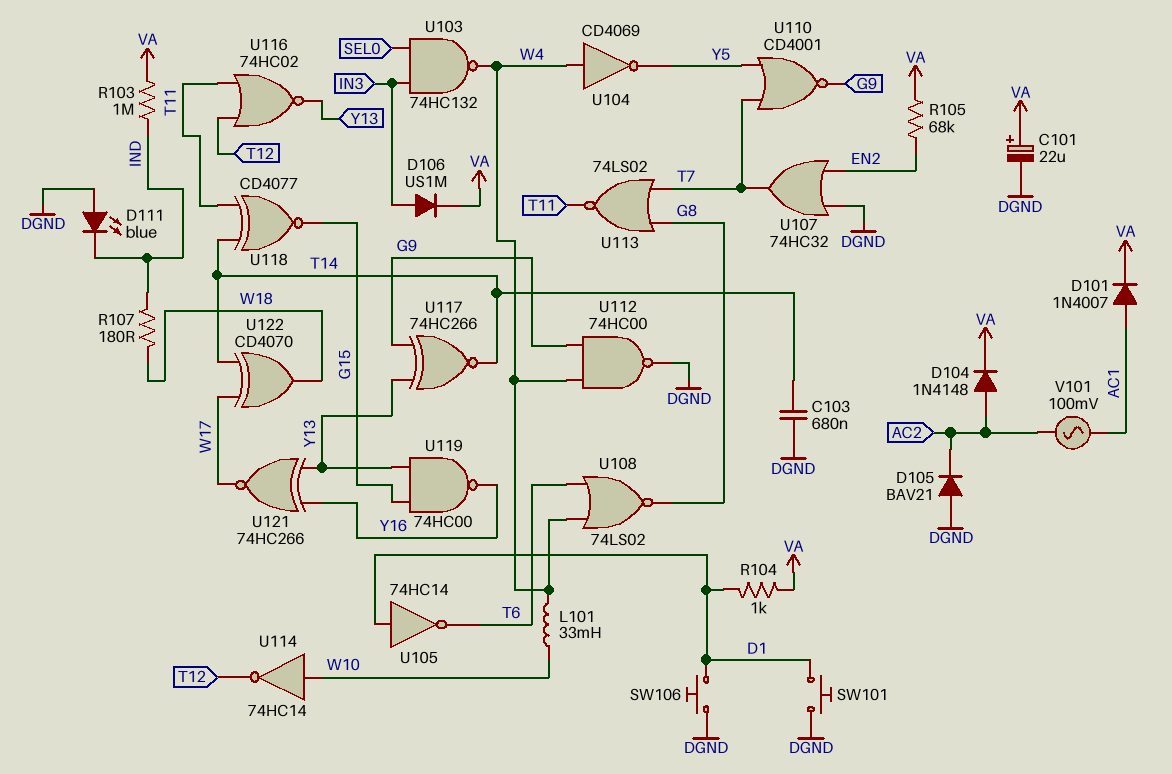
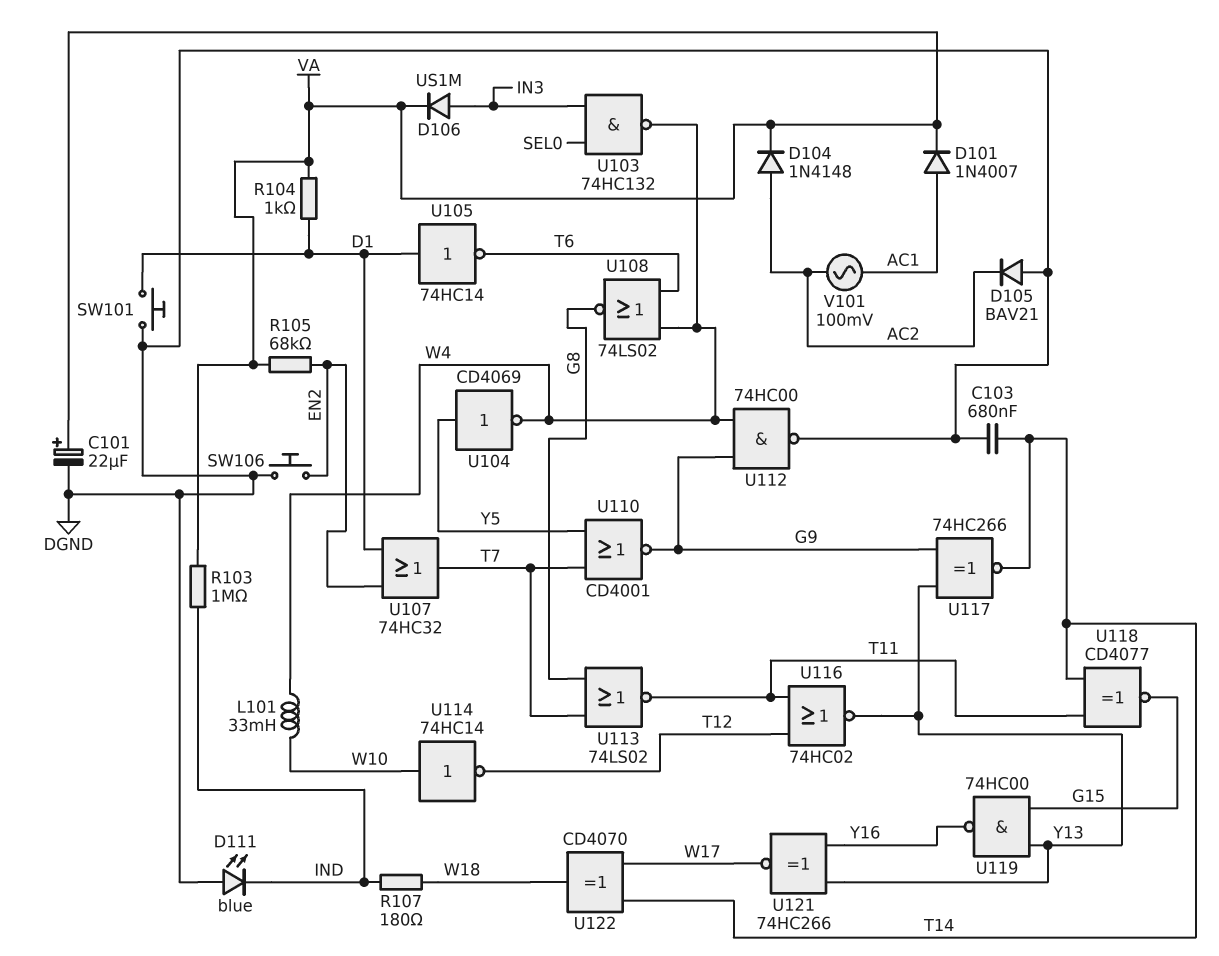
SW106: button (D1, DGND) -> button (DGND, EN2)
U104: NOT CD4069 (in W4, out Y5) -> NOT CD4069 (in Y5, out W4)
U107: OR 74HC32 (in DGND, in EN2, out T7) -> OR 74HC32 (in D1, in EN2, out T7)

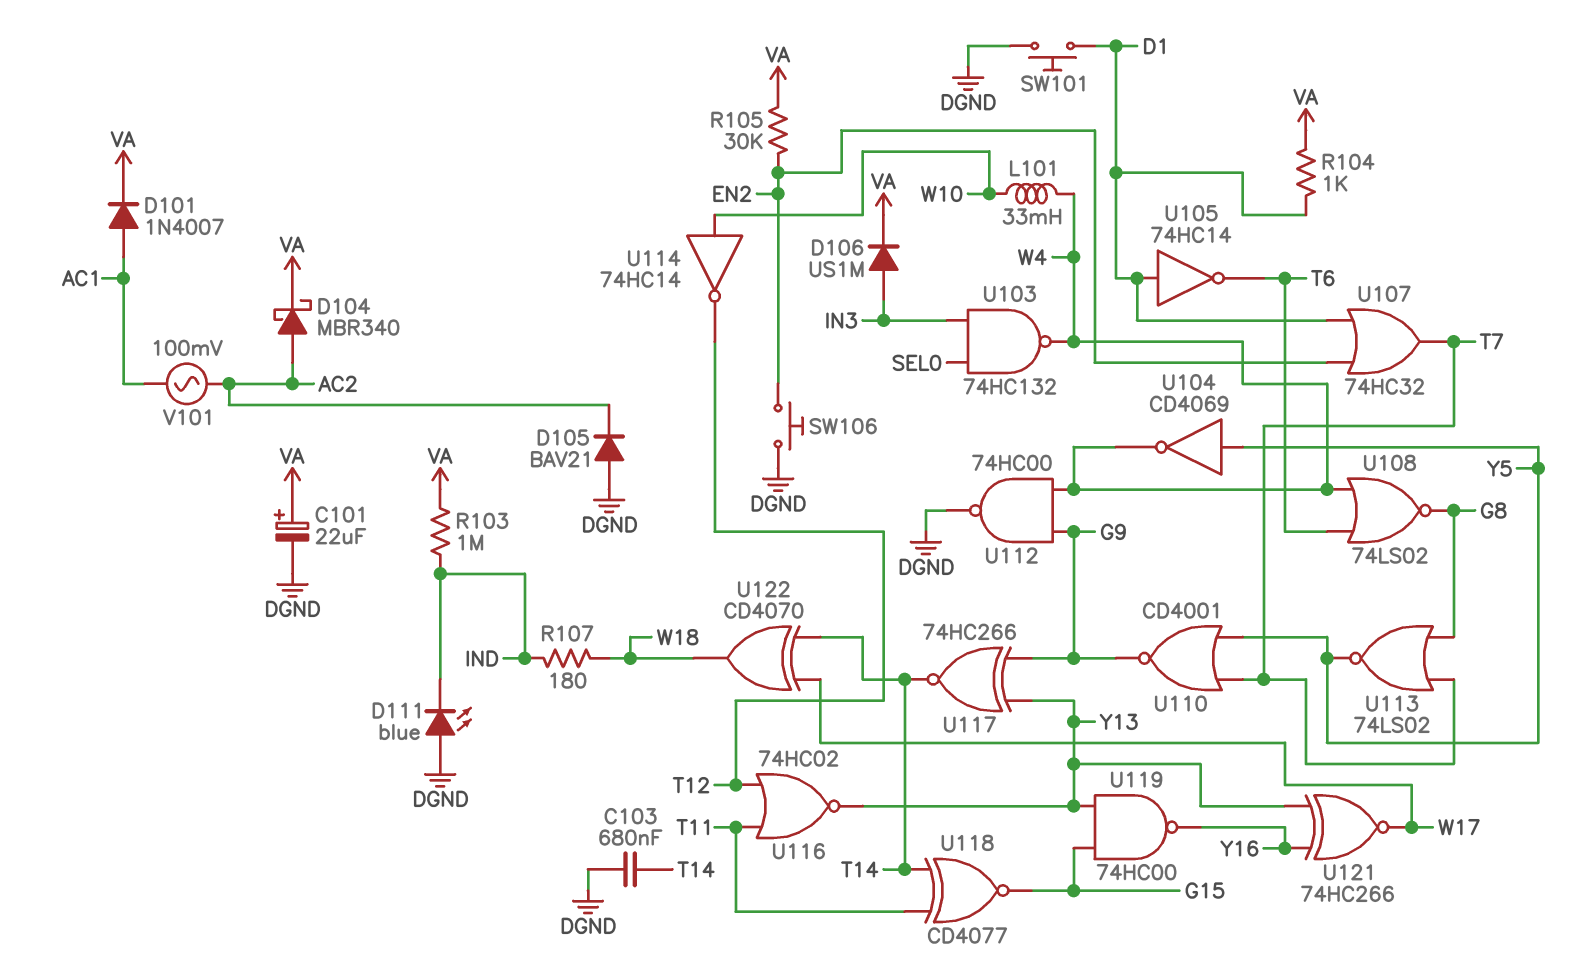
D104: diode 1N4148 (A AC2, K VA) -> schottky MBR340 (A AC2, K VA)
R105: 68k (EN2, VA) -> 30k (EN2, VA)
U113: NOR 74LS02 (in G8, in T7, out T11) -> NOR 74LS02 (in G8, in T7, out Y5)

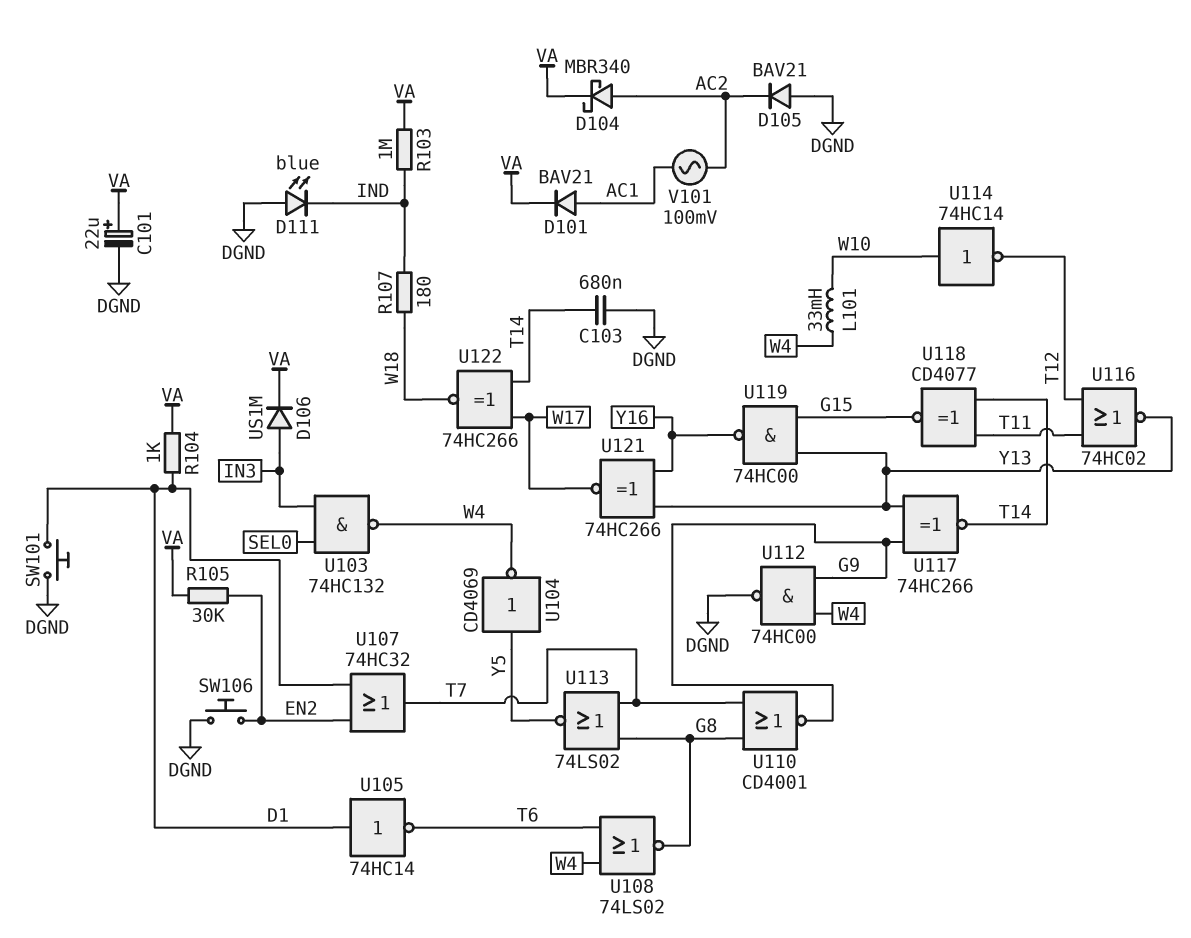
D101: diode 1N4007 (A AC1, K VA) -> diode BAV21 (A AC1, K VA)
U110: NOR CD4001 (in T7, in Y5, out G9) -> NOR CD4001 (in G8, in T7, out G9)
U122: XOR CD4070 (in T14, in W17, out W18) -> XNOR 74HC266 (in T14, in W17, out W18)

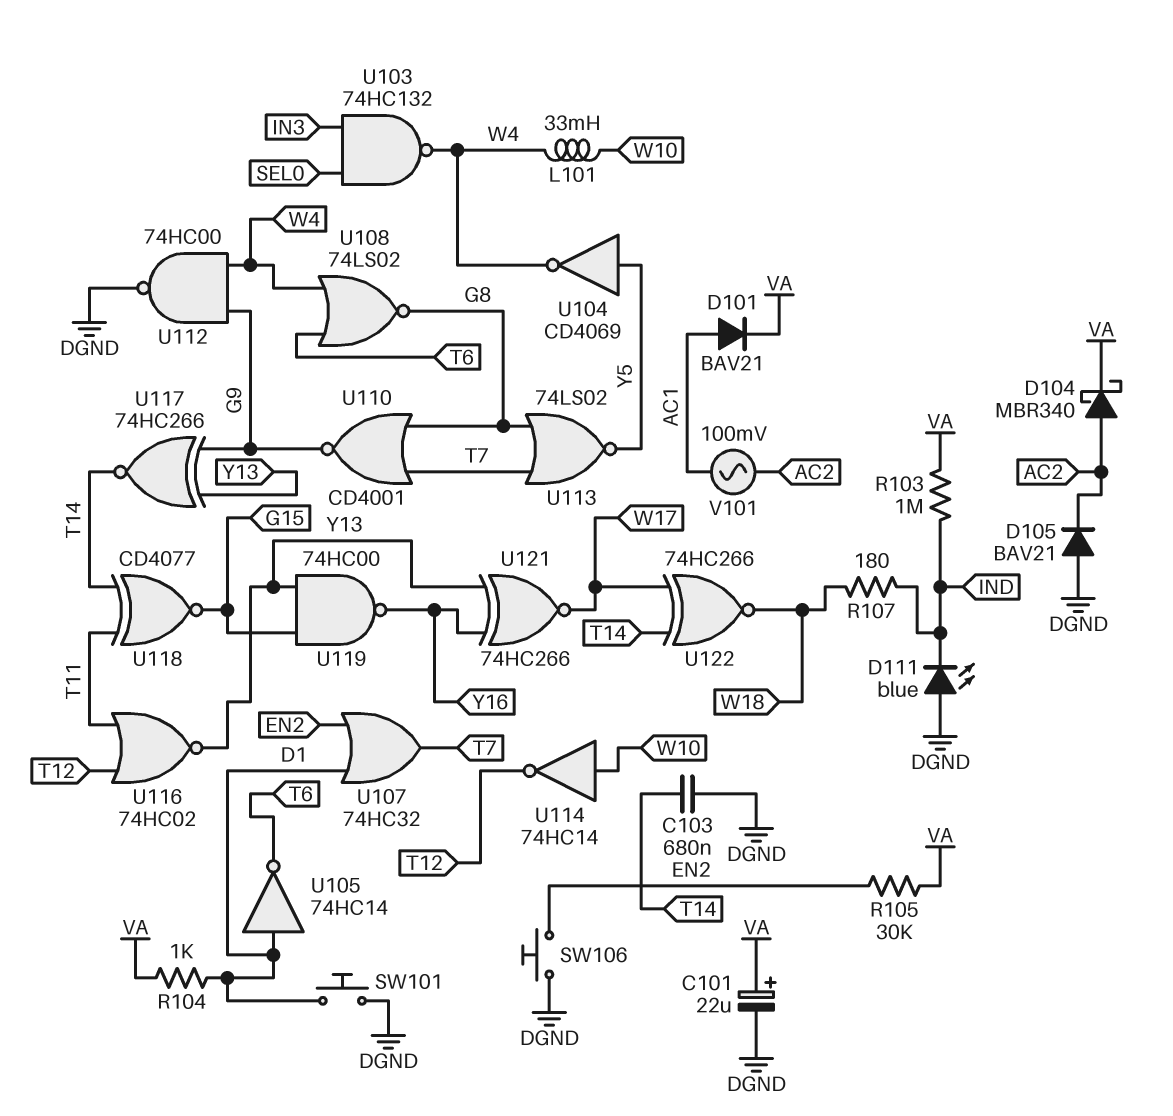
D106: diode US1M (A IN3, K VA) -> none

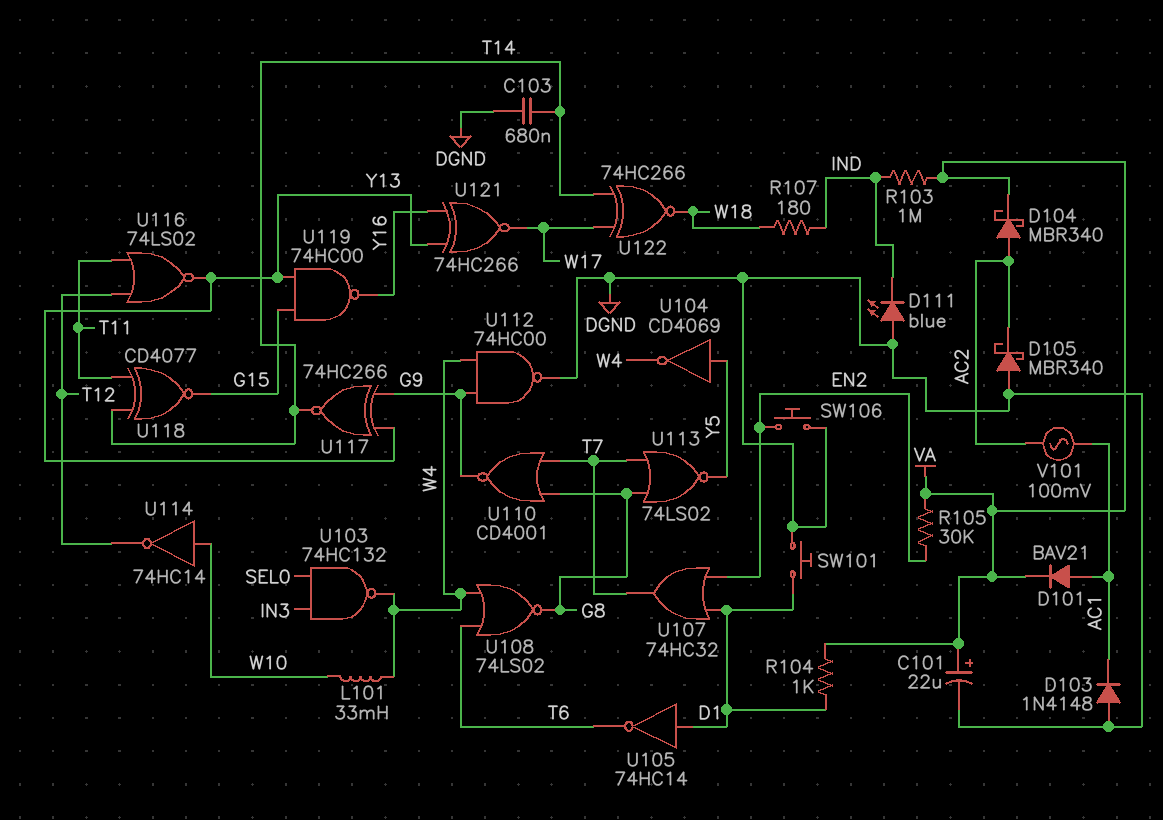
D103: none -> diode 1N4148 (A DGND, K AC1)
D105: diode BAV21 (A DGND, K AC2) -> schottky MBR340 (A DGND, K AC2)
U116: NOR 74HC02 (in T11, in T12, out Y13) -> NOR 74LS02 (in T11, in T12, out Y13)

